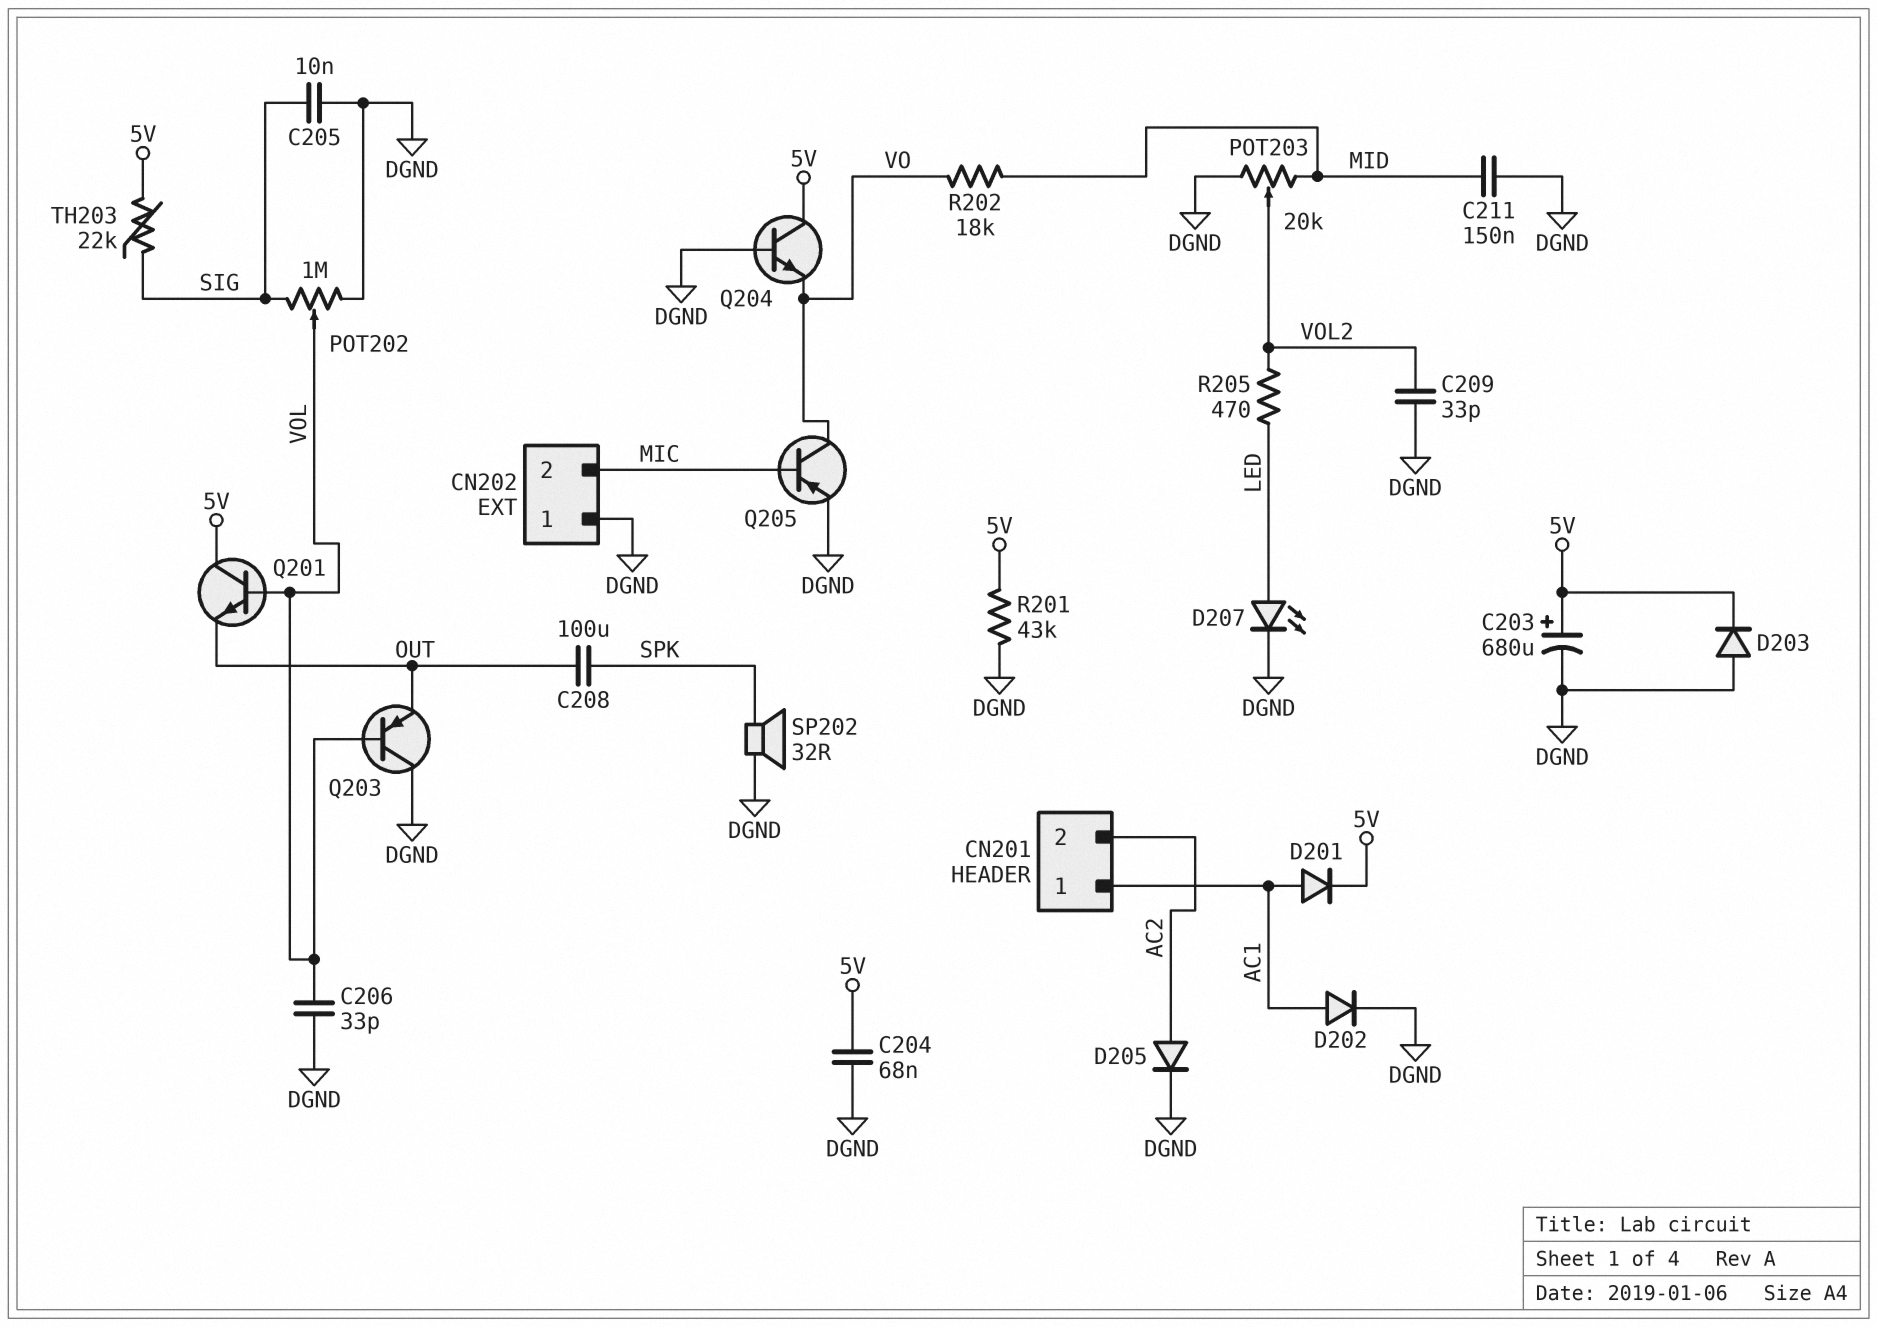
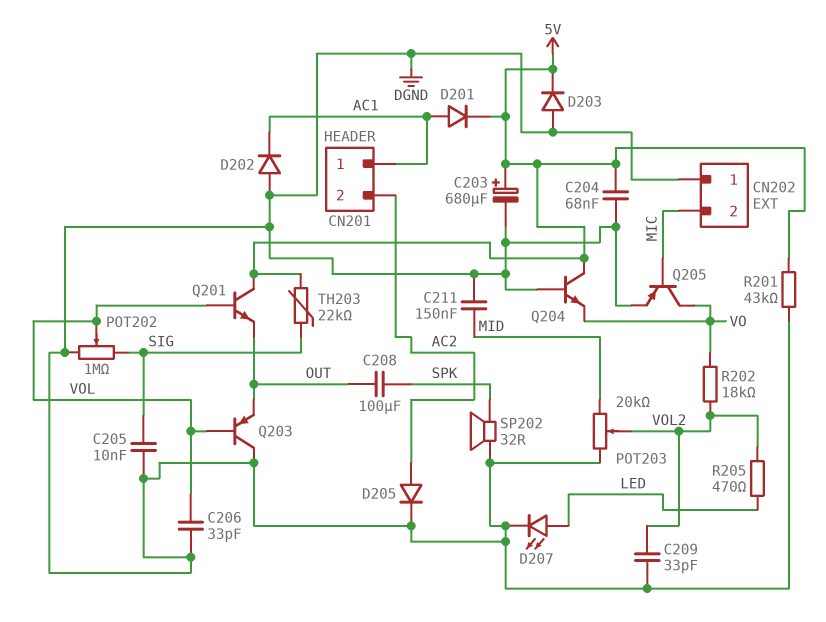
D202: diode (A AC1, K DGND) -> diode (A DGND, K AC1)
R202: 18k (MID, VO) -> 18k (VO, VOL2)

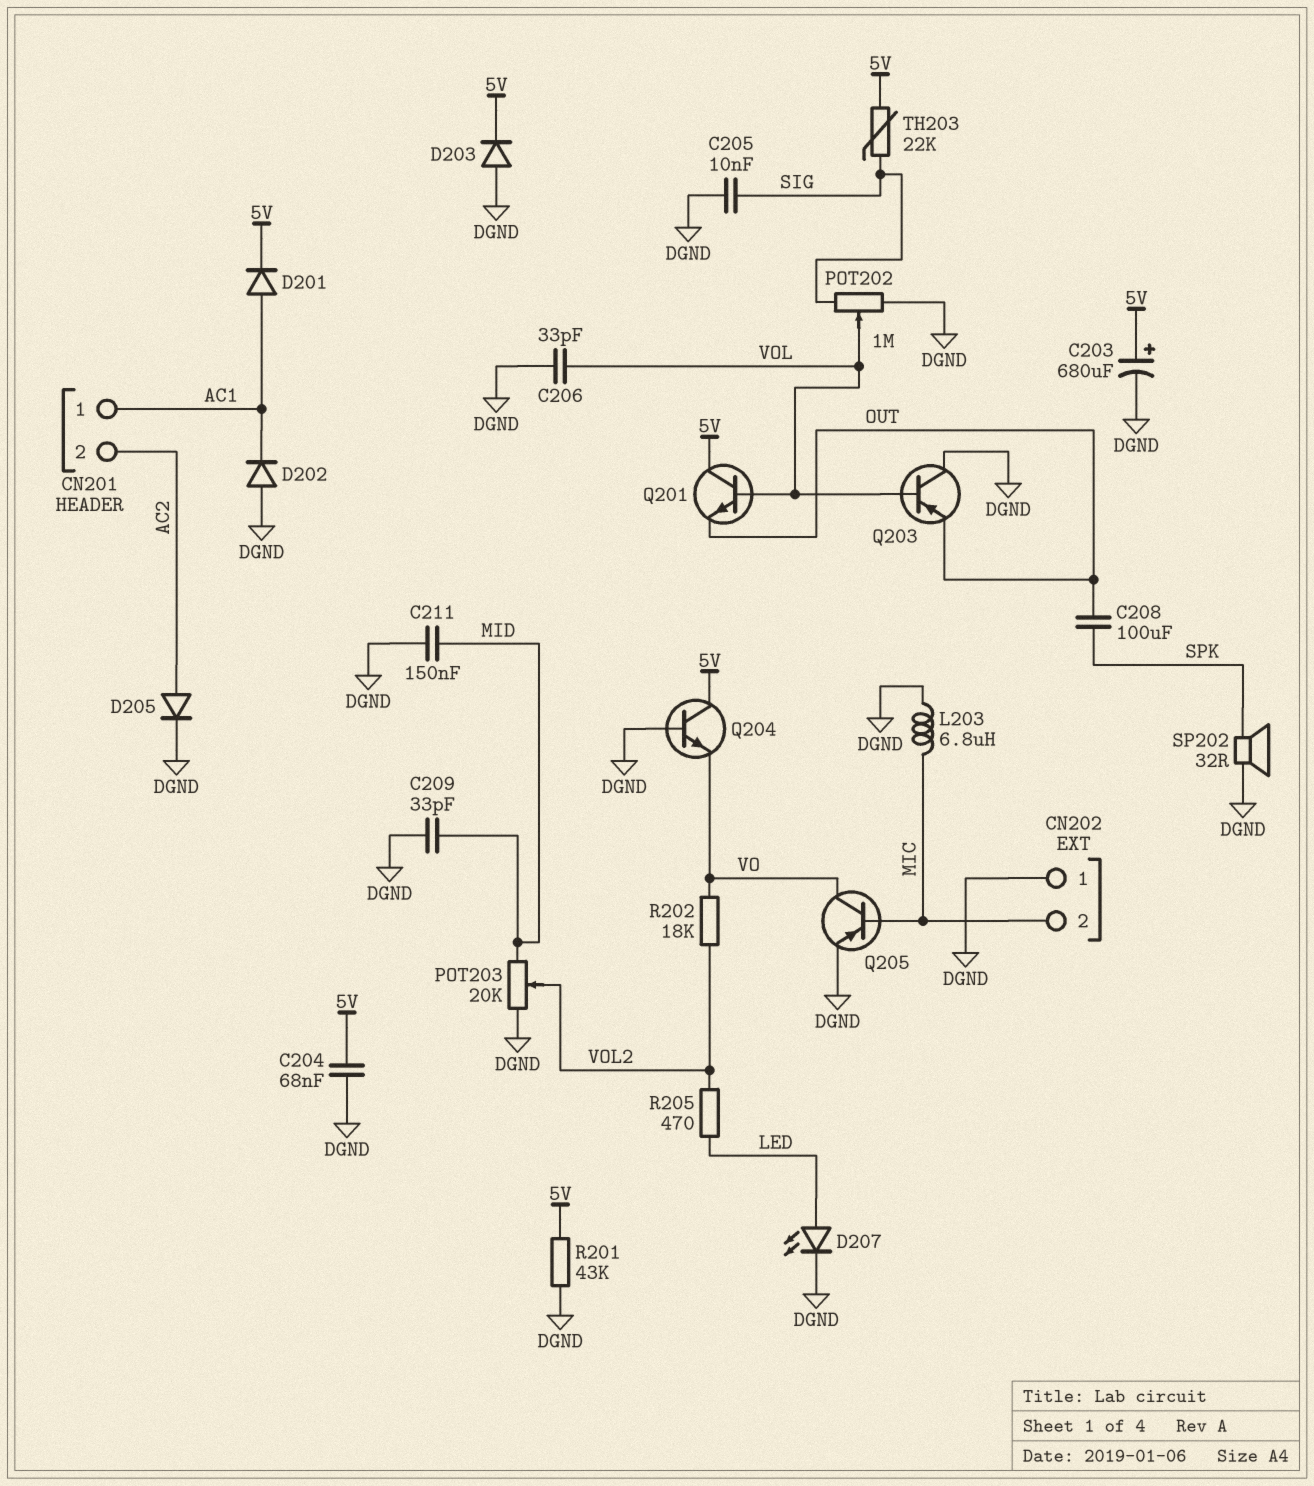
C209: 33pF (DGND, VOL2) -> 33pF (DGND, MID)
L203: none -> 6.8uH (DGND, MIC)

